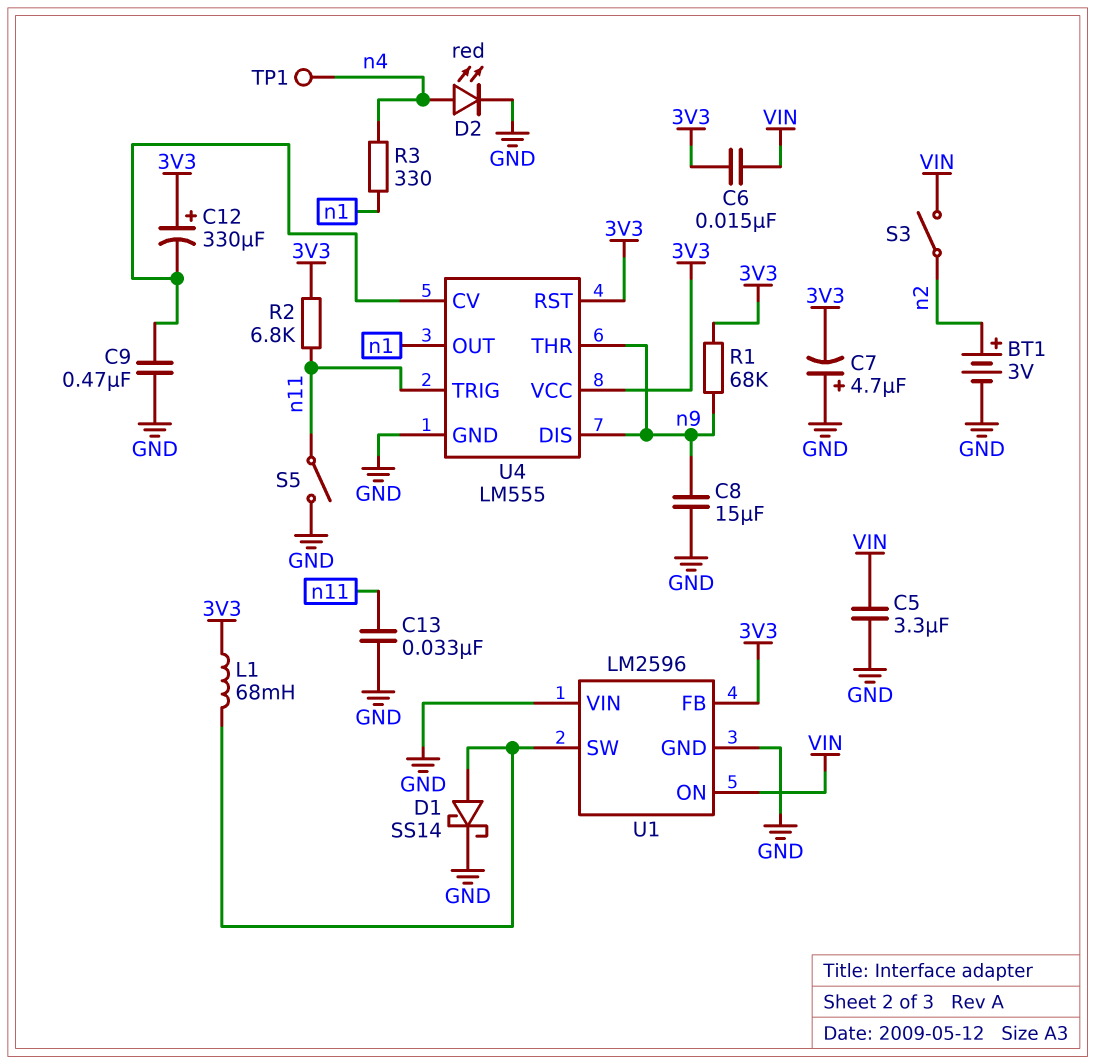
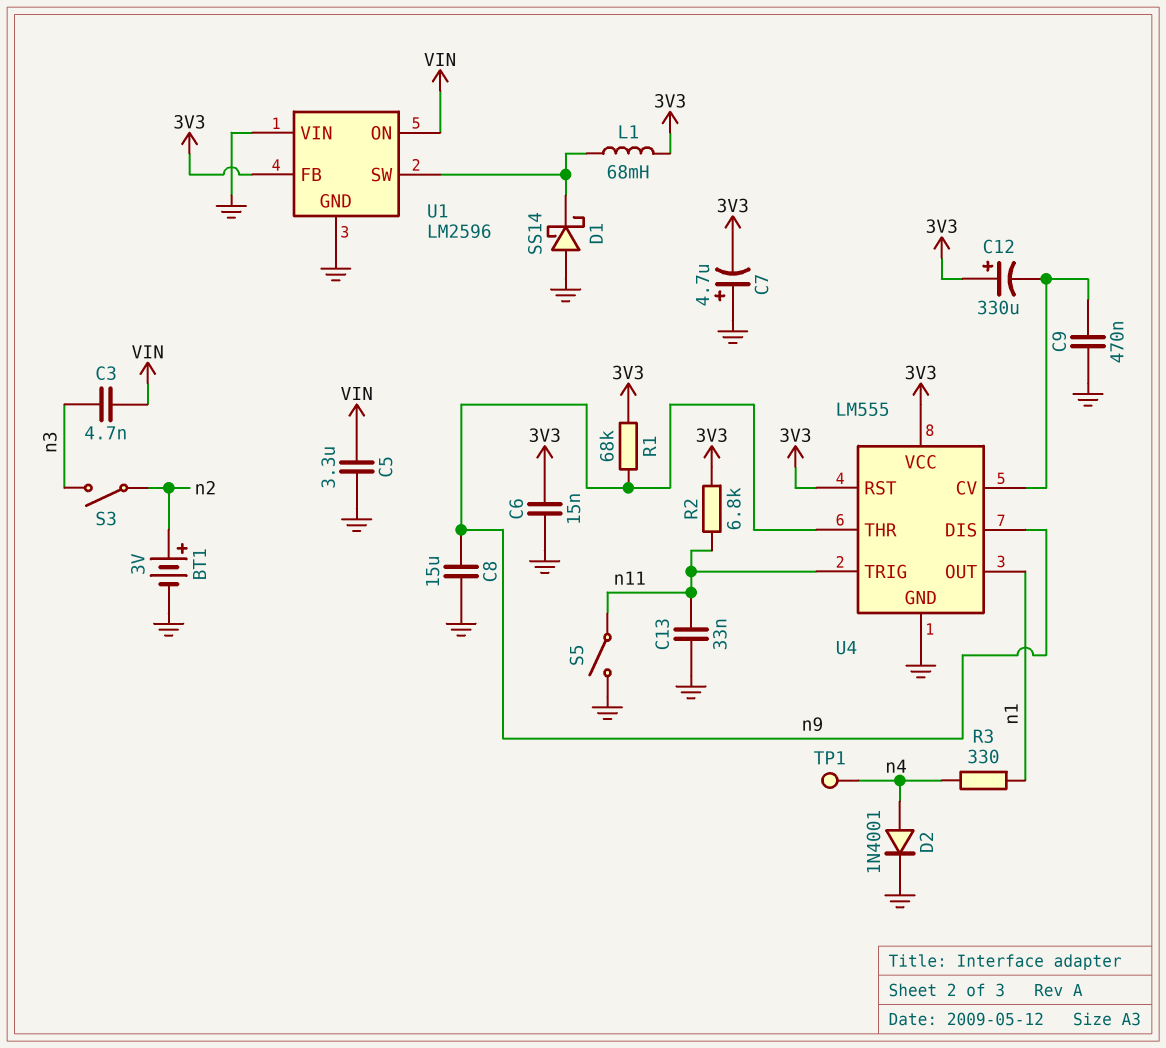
C3: none -> 4.7nF (VIN, n3)
C6: 15nF (3V3, VIN) -> 15nF (3V3, GND)
D1: schottky SS14 (A U1/SW, K GND) -> schottky SS14 (A GND, K U1/SW)
D2: LED red (A n4, K GND) -> diode 1N4001 (A n4, K GND)
S3: switch (VIN, n2) -> switch (n2, n3)

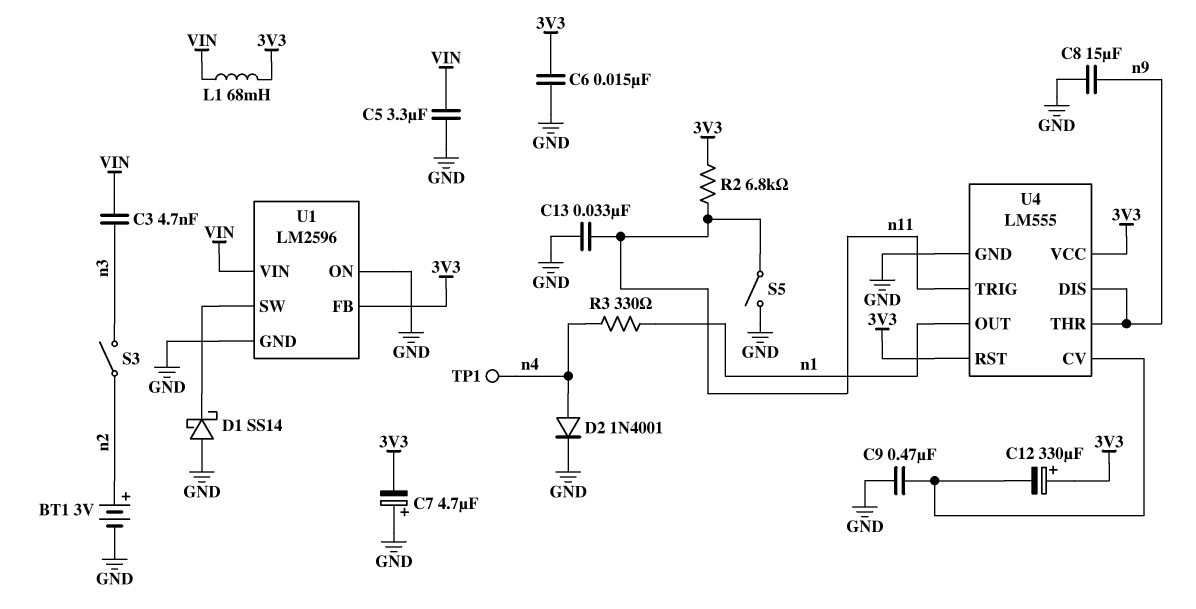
L1: 68mH (3V3, U1/SW) -> 68mH (3V3, VIN)
R1: 68k (3V3, n9) -> none
U1 pin ON: VIN -> GND
U1 pin VIN: GND -> VIN

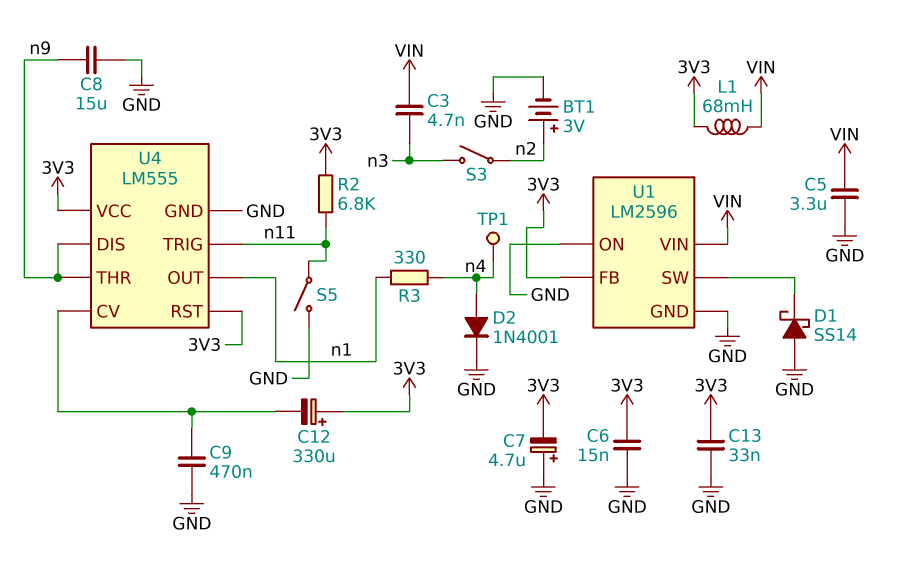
C13: 33nF (GND, n11) -> 33nF (3V3, GND)

